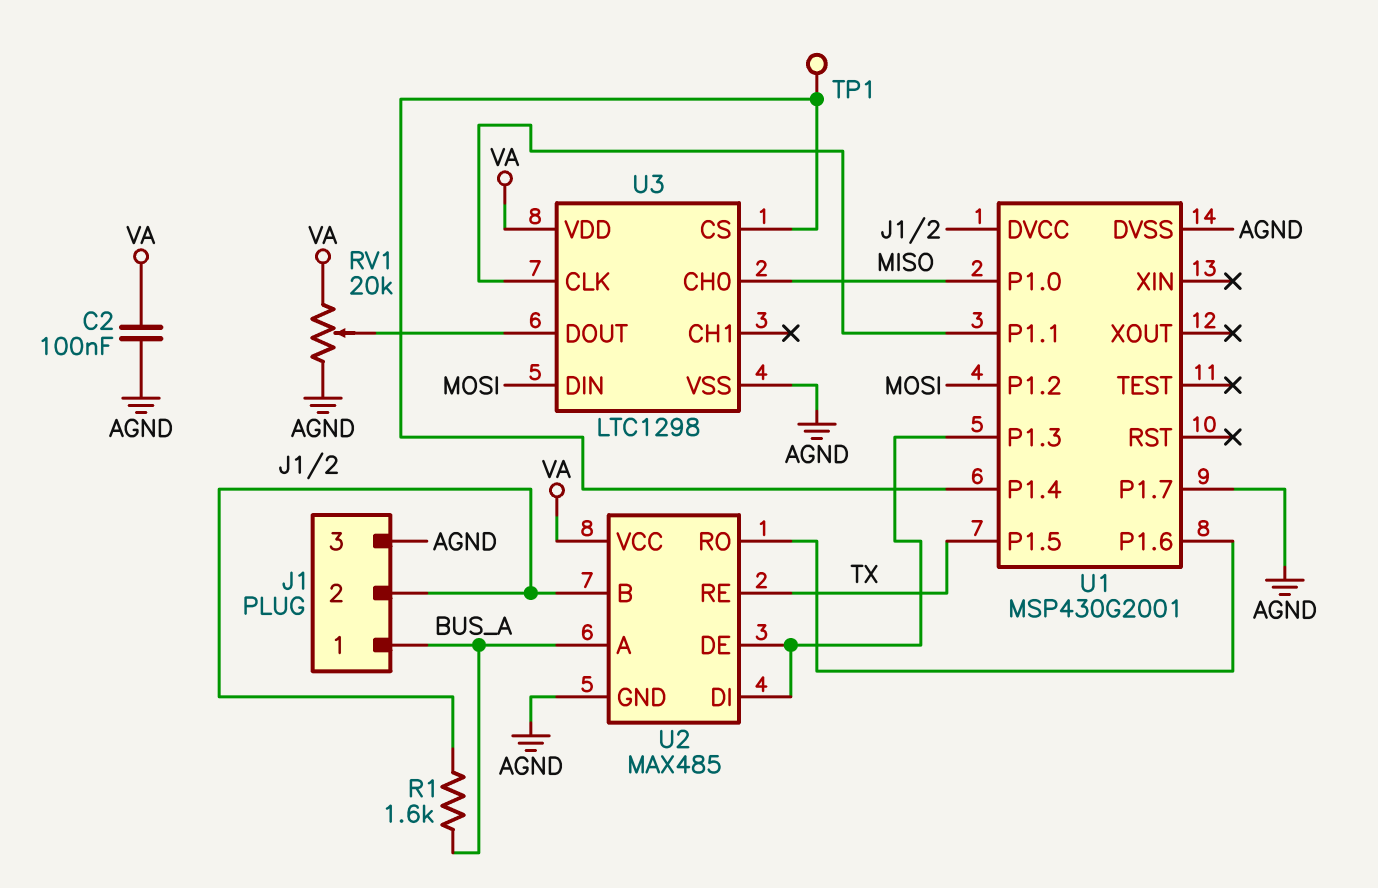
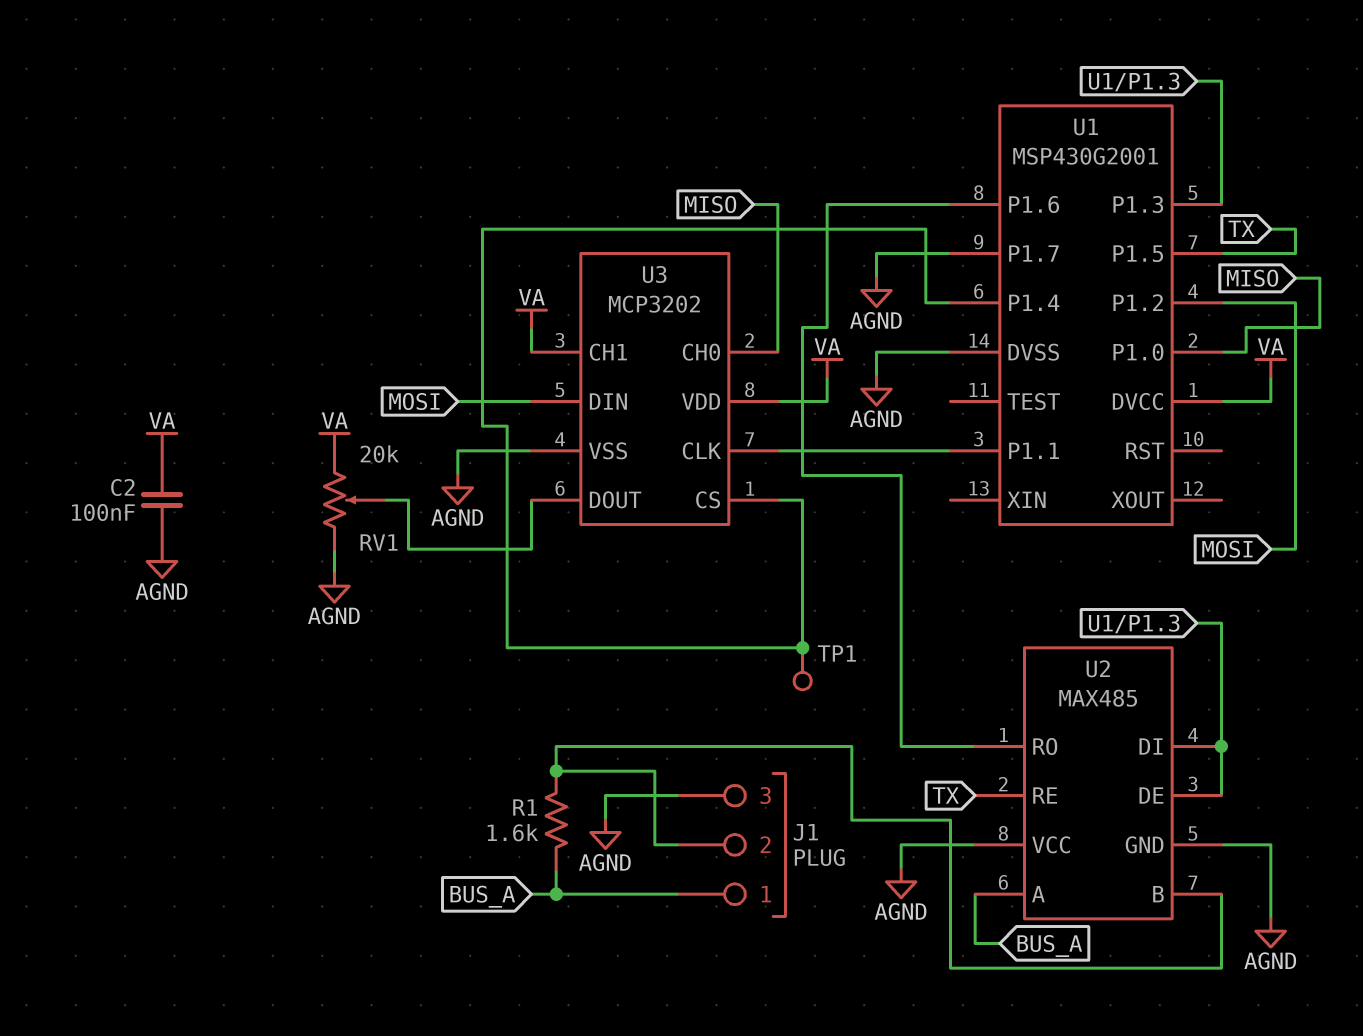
U1 pin DVCC: J1/2 -> VA
U2 pin VCC: VA -> AGND
U3: LTC1298 -> MCP3202
U3 pin CH1: none -> VA

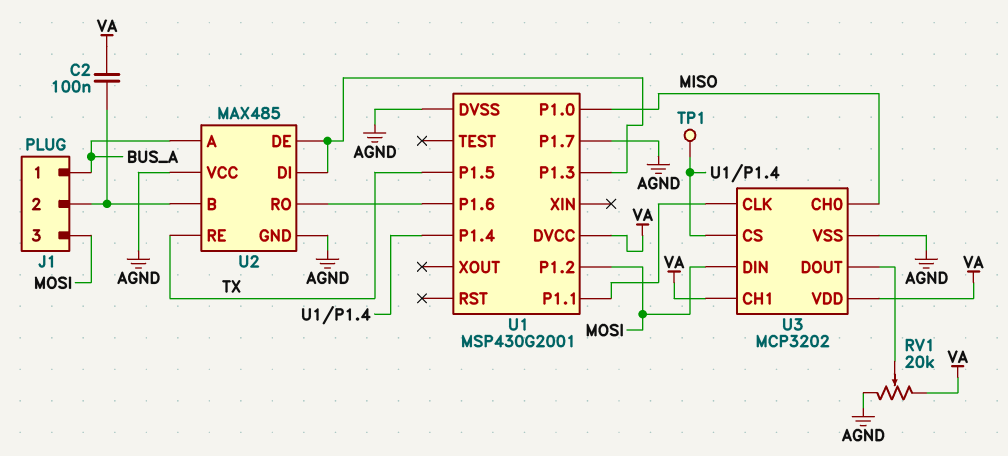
C2: 100nF (AGND, VA) -> 100nF (J1/2, VA)
J1 pin 3: AGND -> MOSI
R1: 1.6k (BUS_A, J1/2) -> none

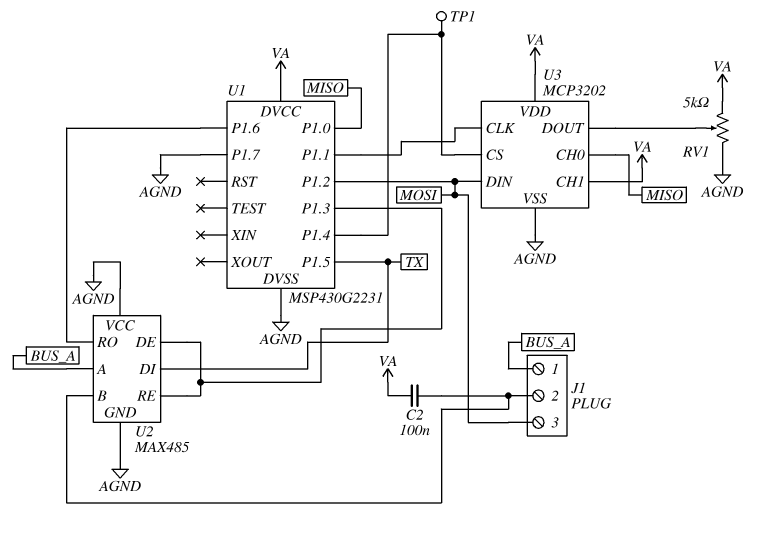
RV1: 20k (AGND, VA, wiper U3/DOUT) -> 5k (AGND, VA, wiper U3/DOUT)
U1: MSP430G2001 -> MSP430G2231
U2 pin DI: U1/P1.3 -> TX
U2 pin RE: TX -> U1/P1.3

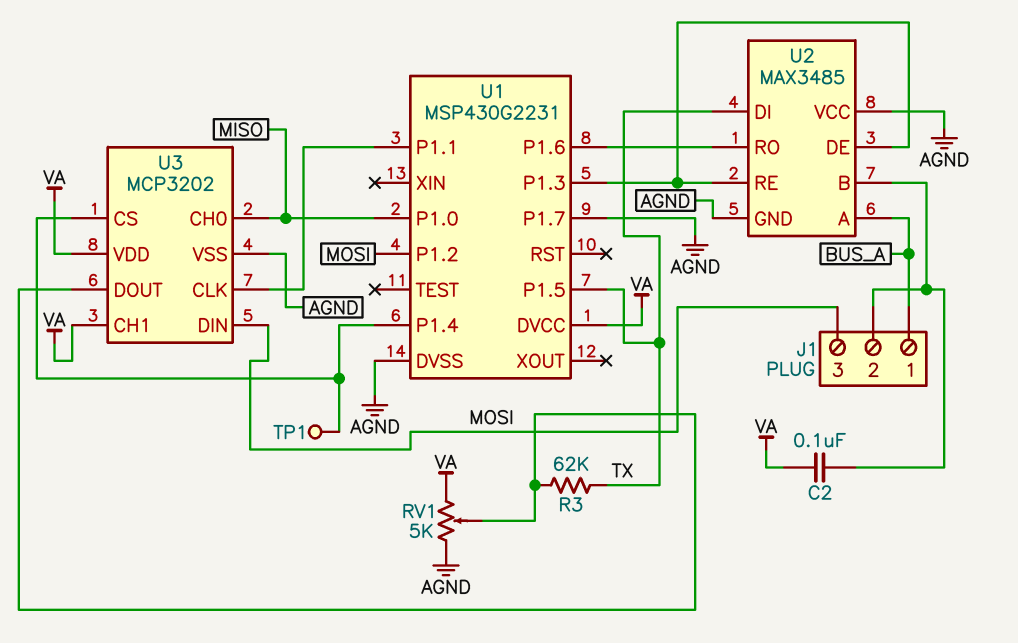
R3: none -> 62k (TX, U3/DOUT)
U2: MAX485 -> MAX3485

